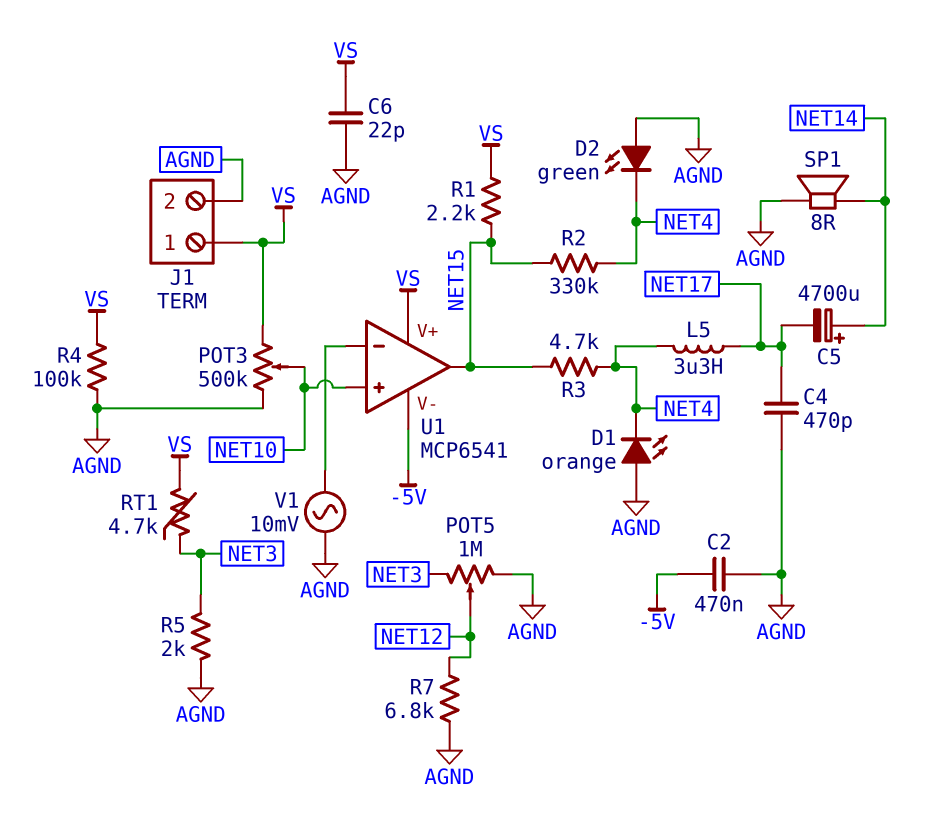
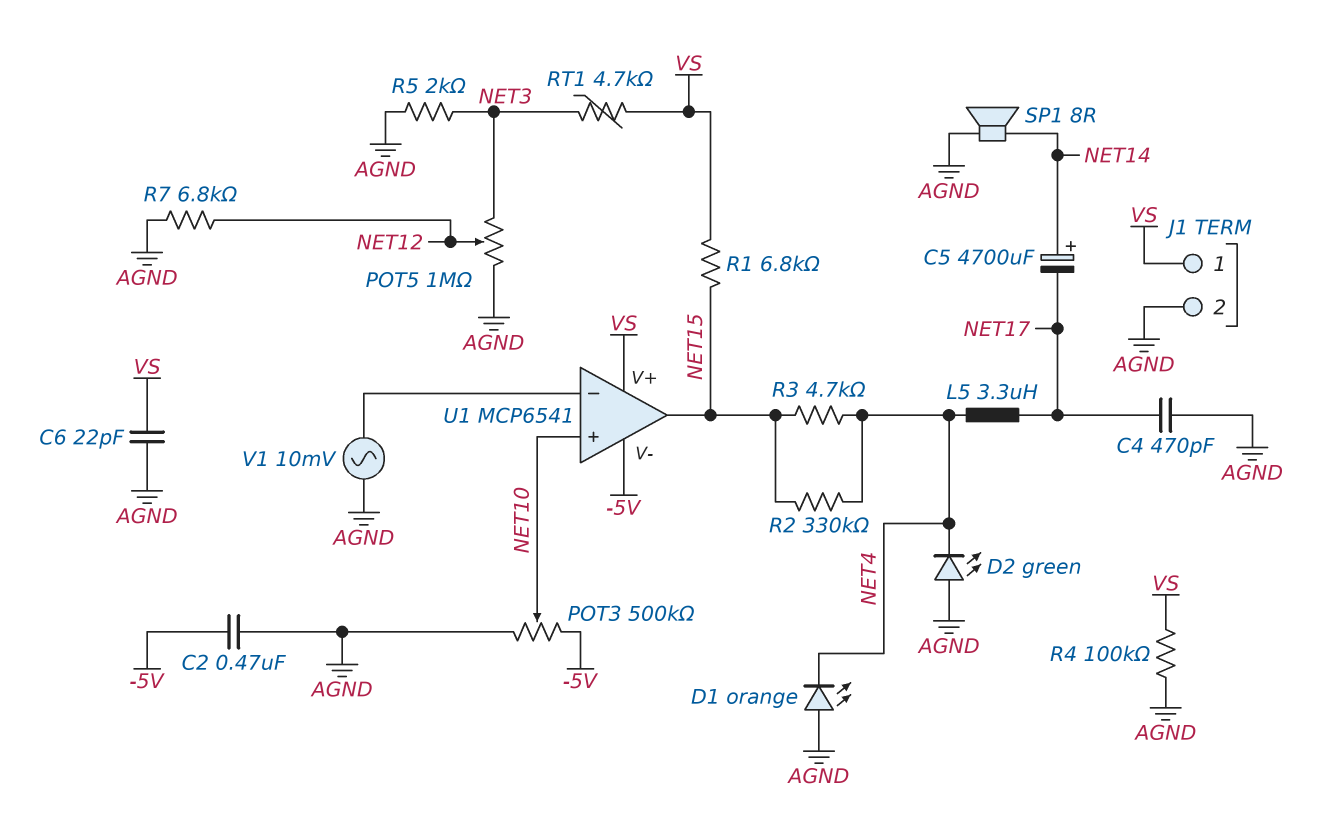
POT3: 500k (AGND, VS, wiper NET10) -> 500k (-5V, AGND, wiper NET10)
R1: 2.2k (NET15, VS) -> 6.8k (NET15, VS)

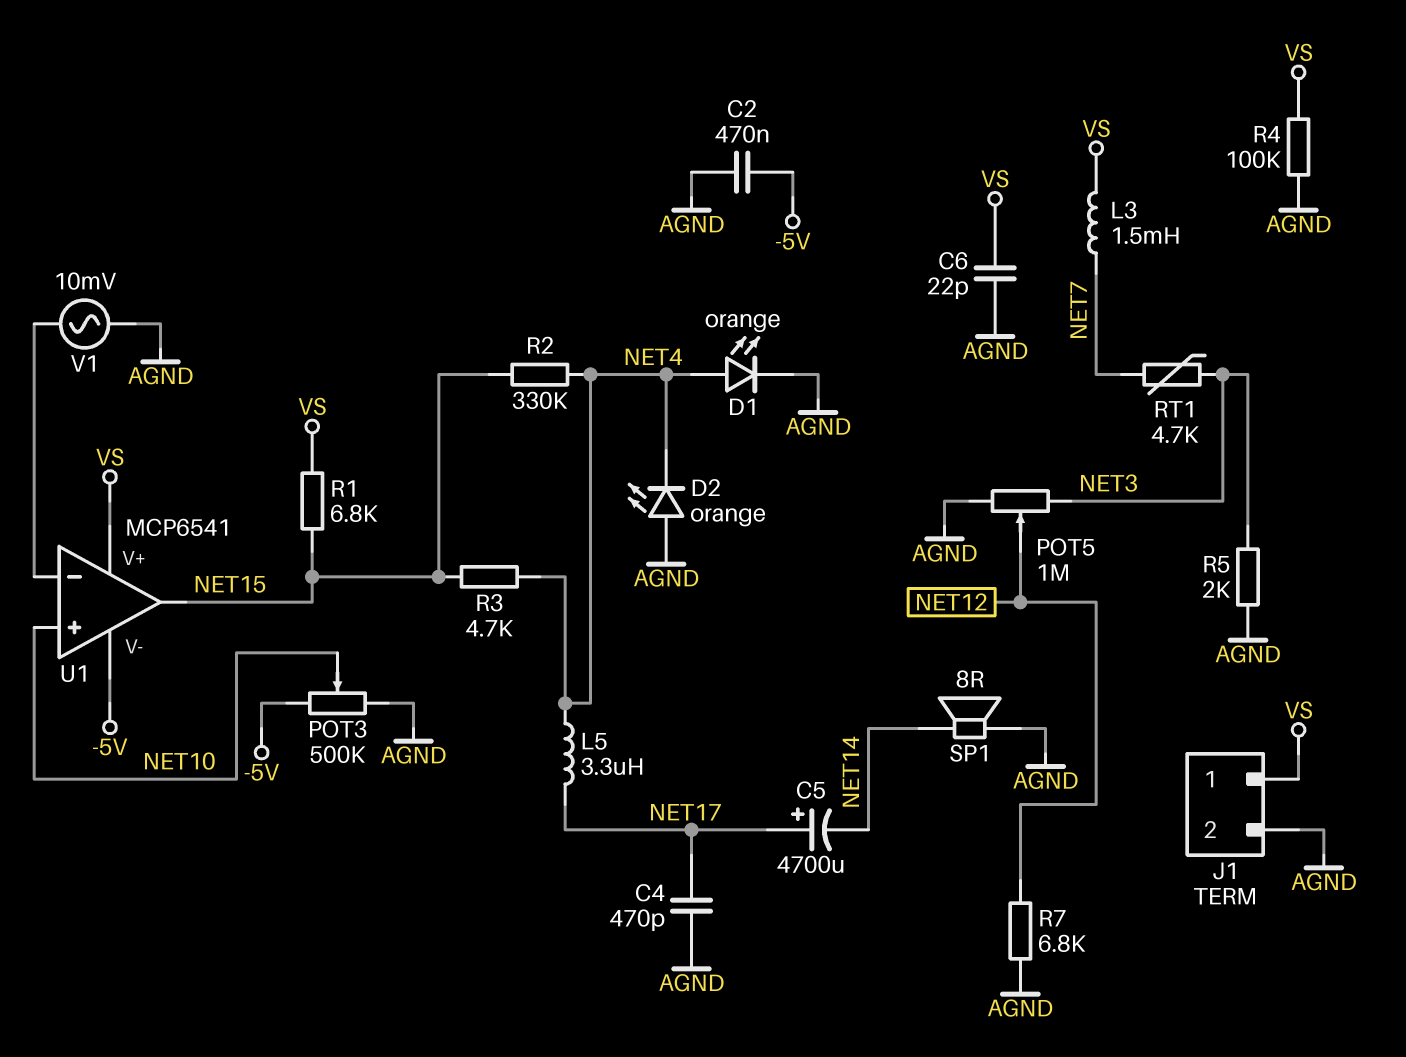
C5: 4700uF (plus NET14, minus NET17) -> 4700uF (plus NET17, minus NET14)
D1: LED orange (A AGND, K NET4) -> LED orange (A NET4, K AGND)
D2: LED green (A AGND, K NET4) -> LED orange (A AGND, K NET4)
L3: none -> 1.5mH (NET7, VS)
RT1: 4.7k (NET3, VS) -> 4.7k (NET3, NET7)

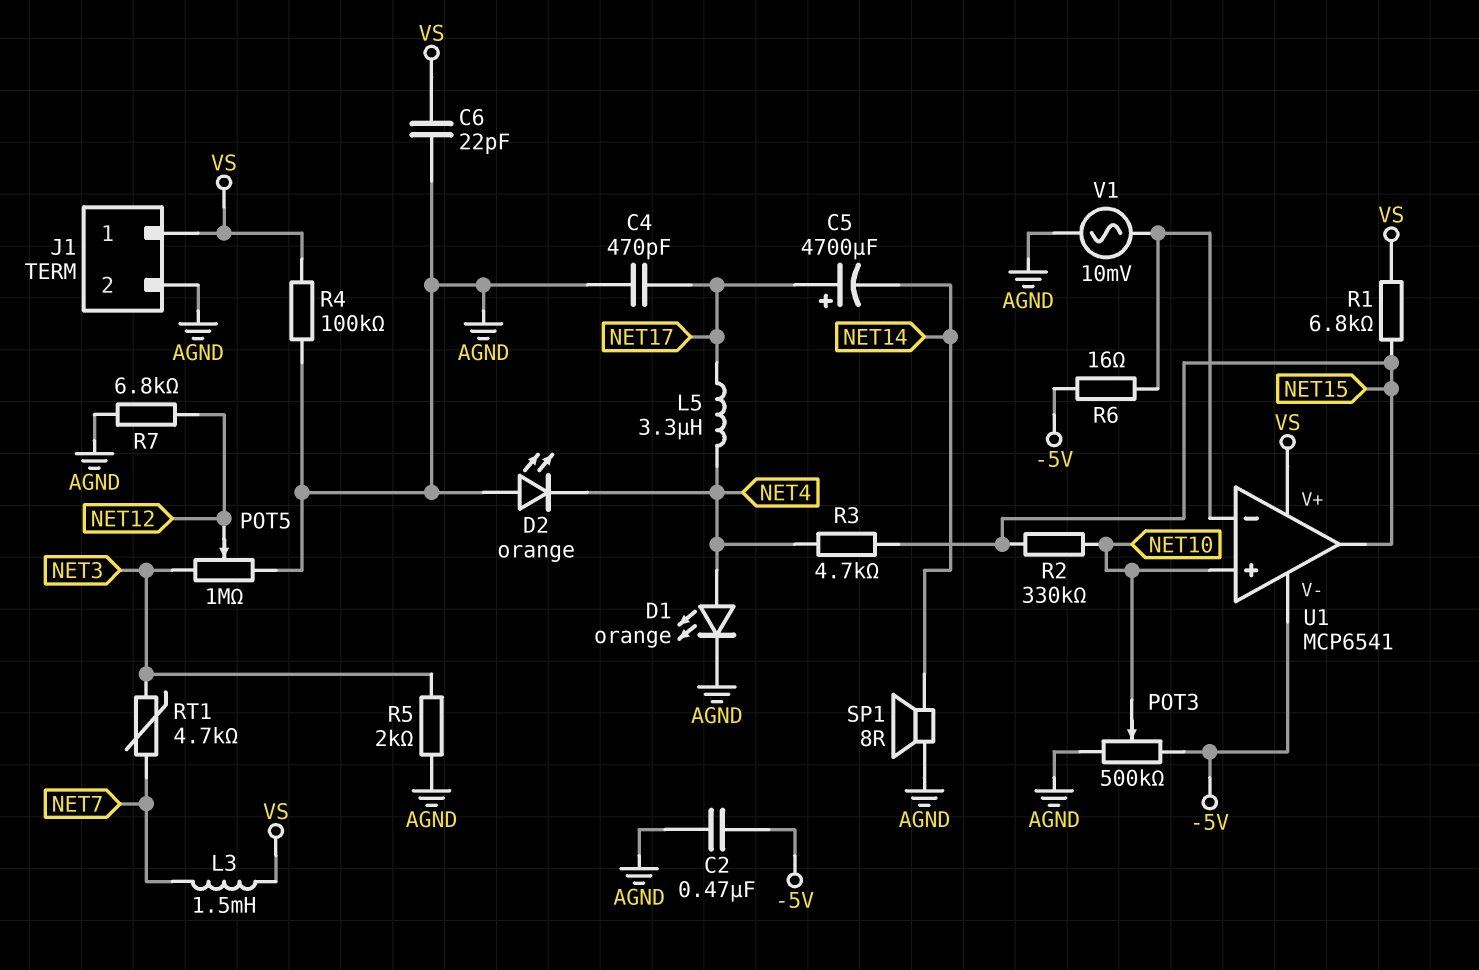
R2: 330k (NET4, NET15) -> 330k (NET10, NET15)
R6: none -> 16 (-5V, U1/in-)

